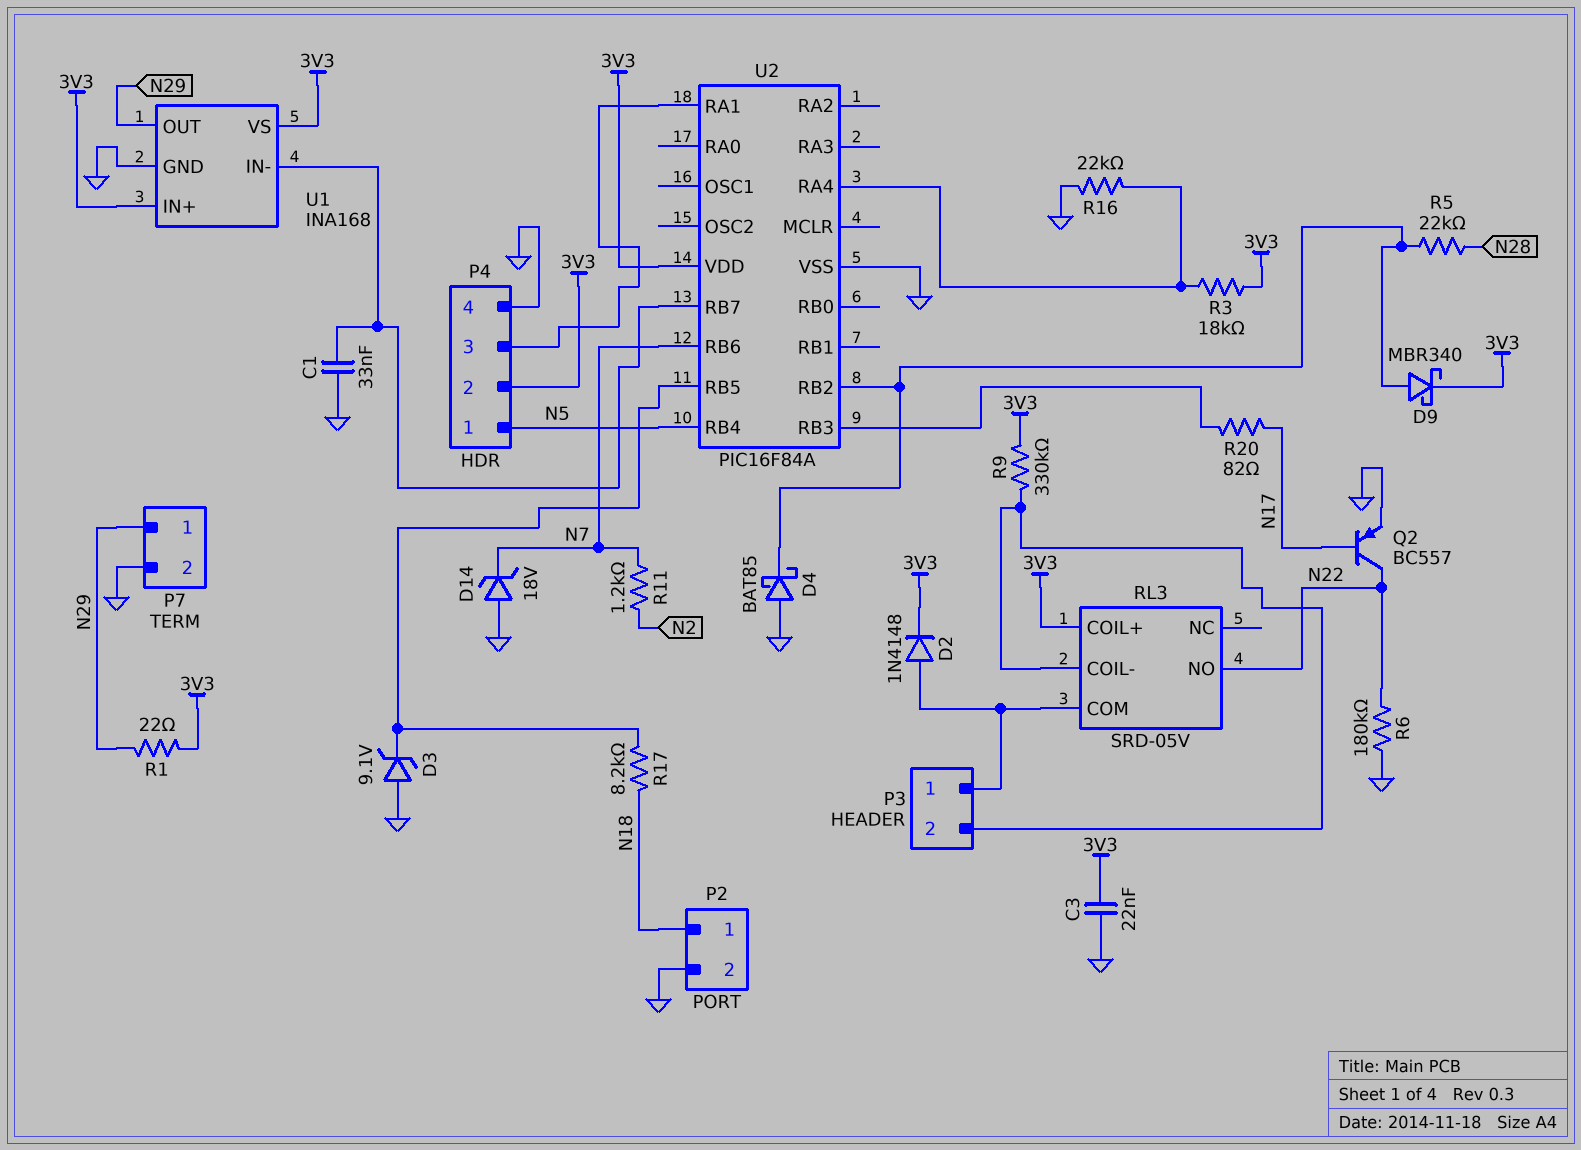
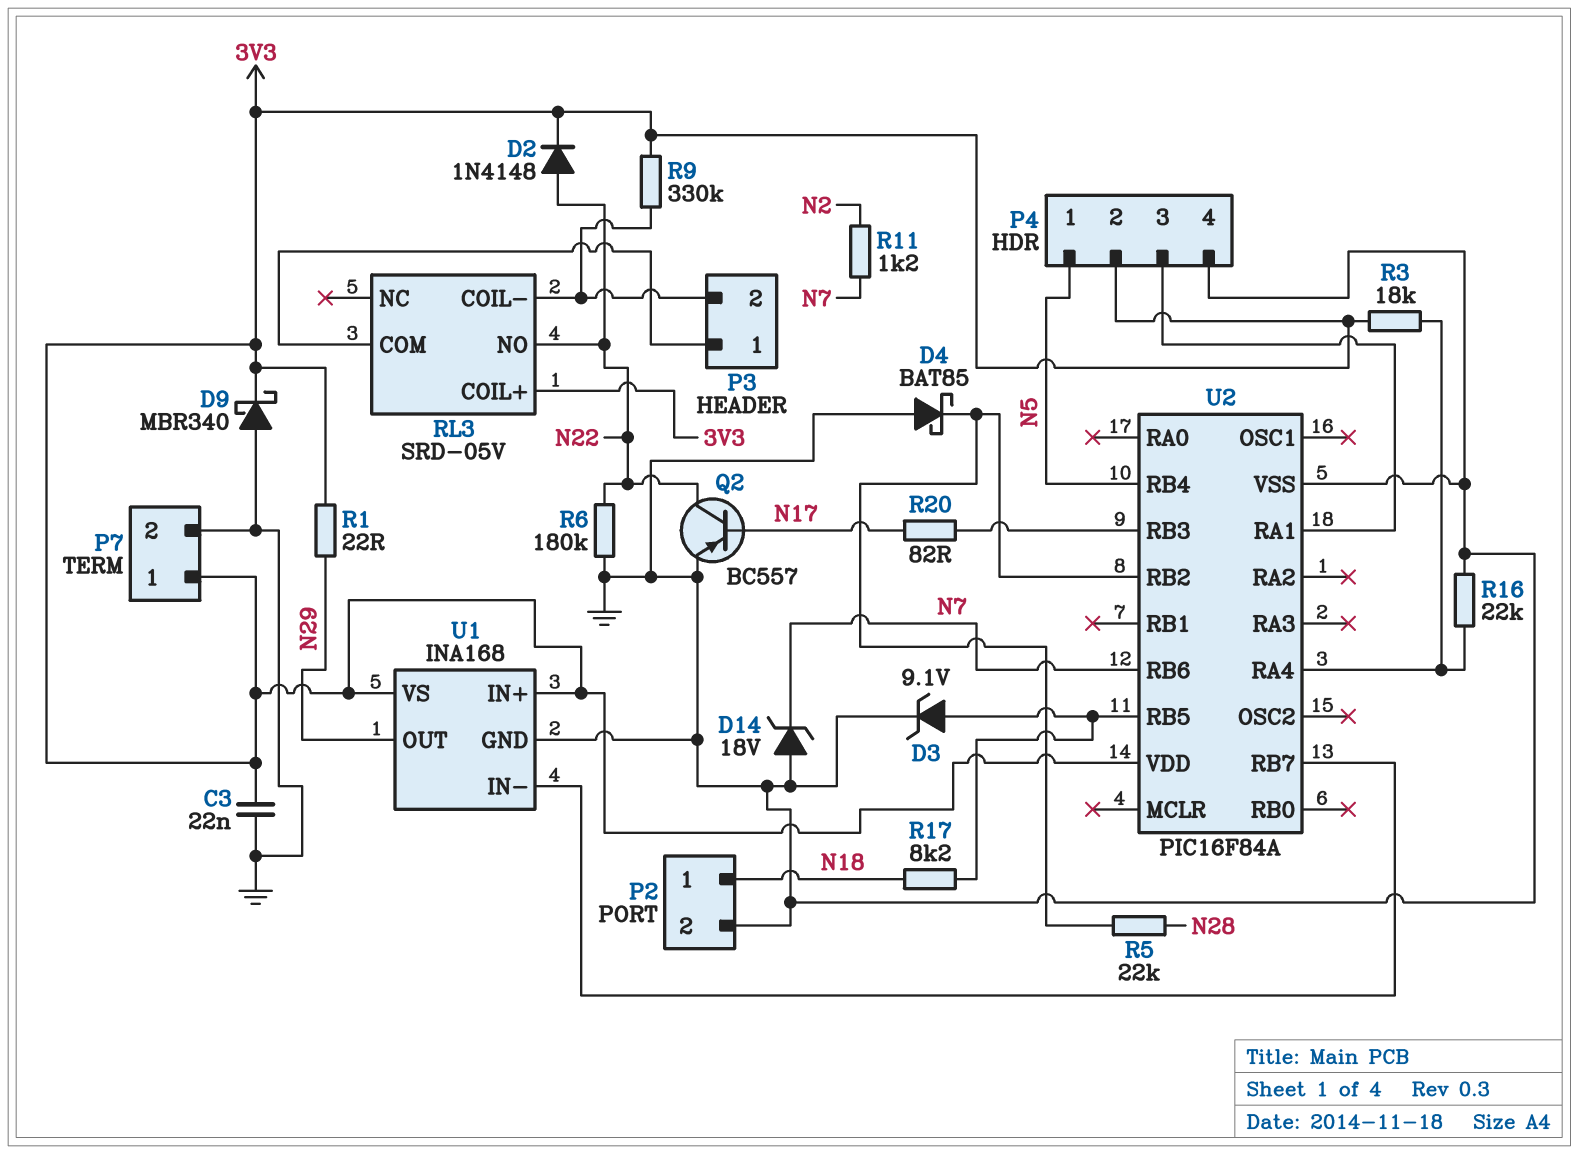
C1: 33nF (GND, U1/IN-) -> none
D2: diode 1N4148 (A P3/1, K 3V3) -> diode 1N4148 (A N22, K 3V3)
D3: zener 9.1V (A GND, K U2/RB5) -> zener 9.1V (A U2/RB5, K GND)
D9: schottky MBR340 (A U2/RB2, K 3V3) -> schottky MBR340 (A GND, K 3V3)
P7 pin 1: N29 -> 3V3

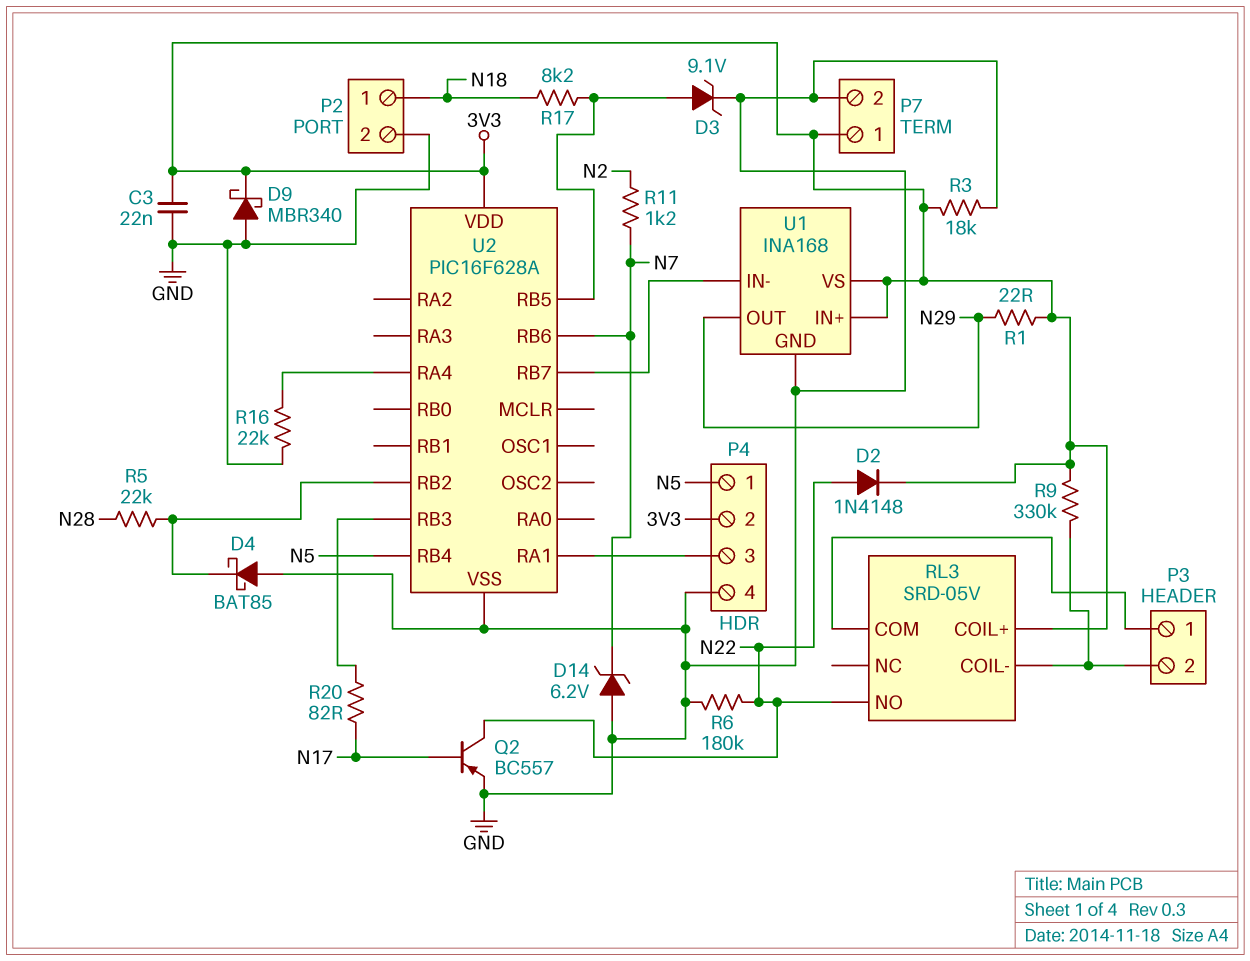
D14: zener 18V (A GND, K N7) -> zener 6.2V (A GND, K N7)
R3: 18k (3V3, U2/RA4) -> 18k (3V3, GND)
U2: PIC16F84A -> PIC16F628A

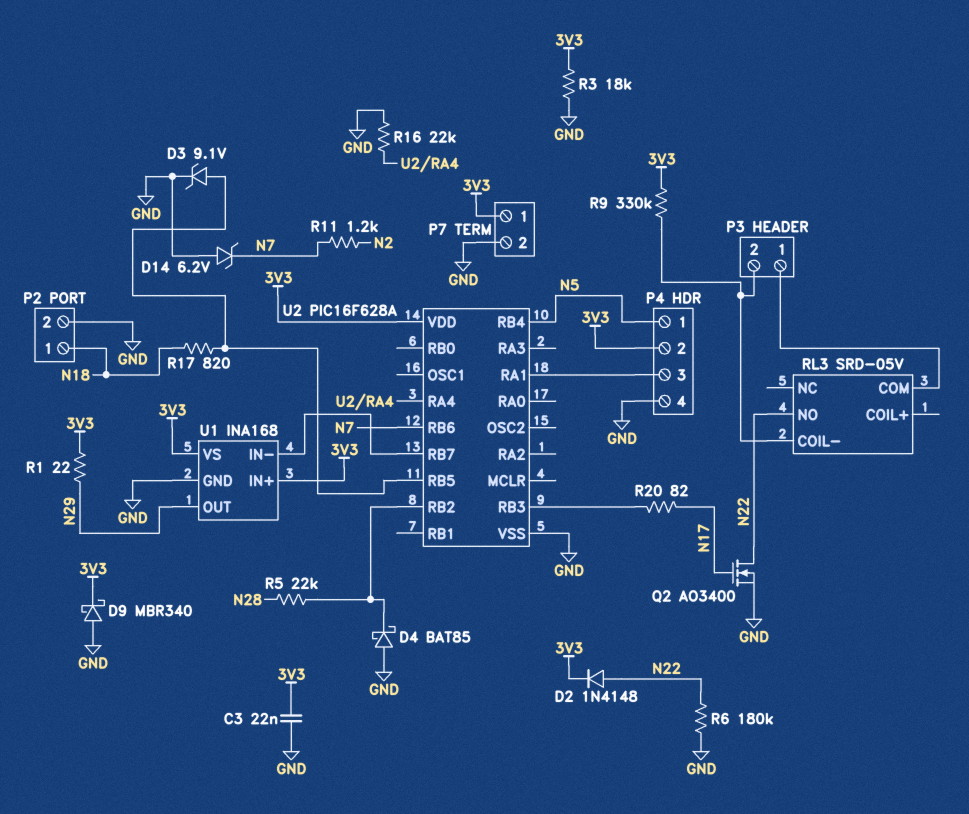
Q2: PNP BC557 (B N17, C N22, E GND) -> NMOS AO3400 (G N17, D N22, S GND)
R17: 8.2k (N18, U2/RB5) -> 820 (N18, U2/RB5)
RL3 pin COIL+: 3V3 -> none

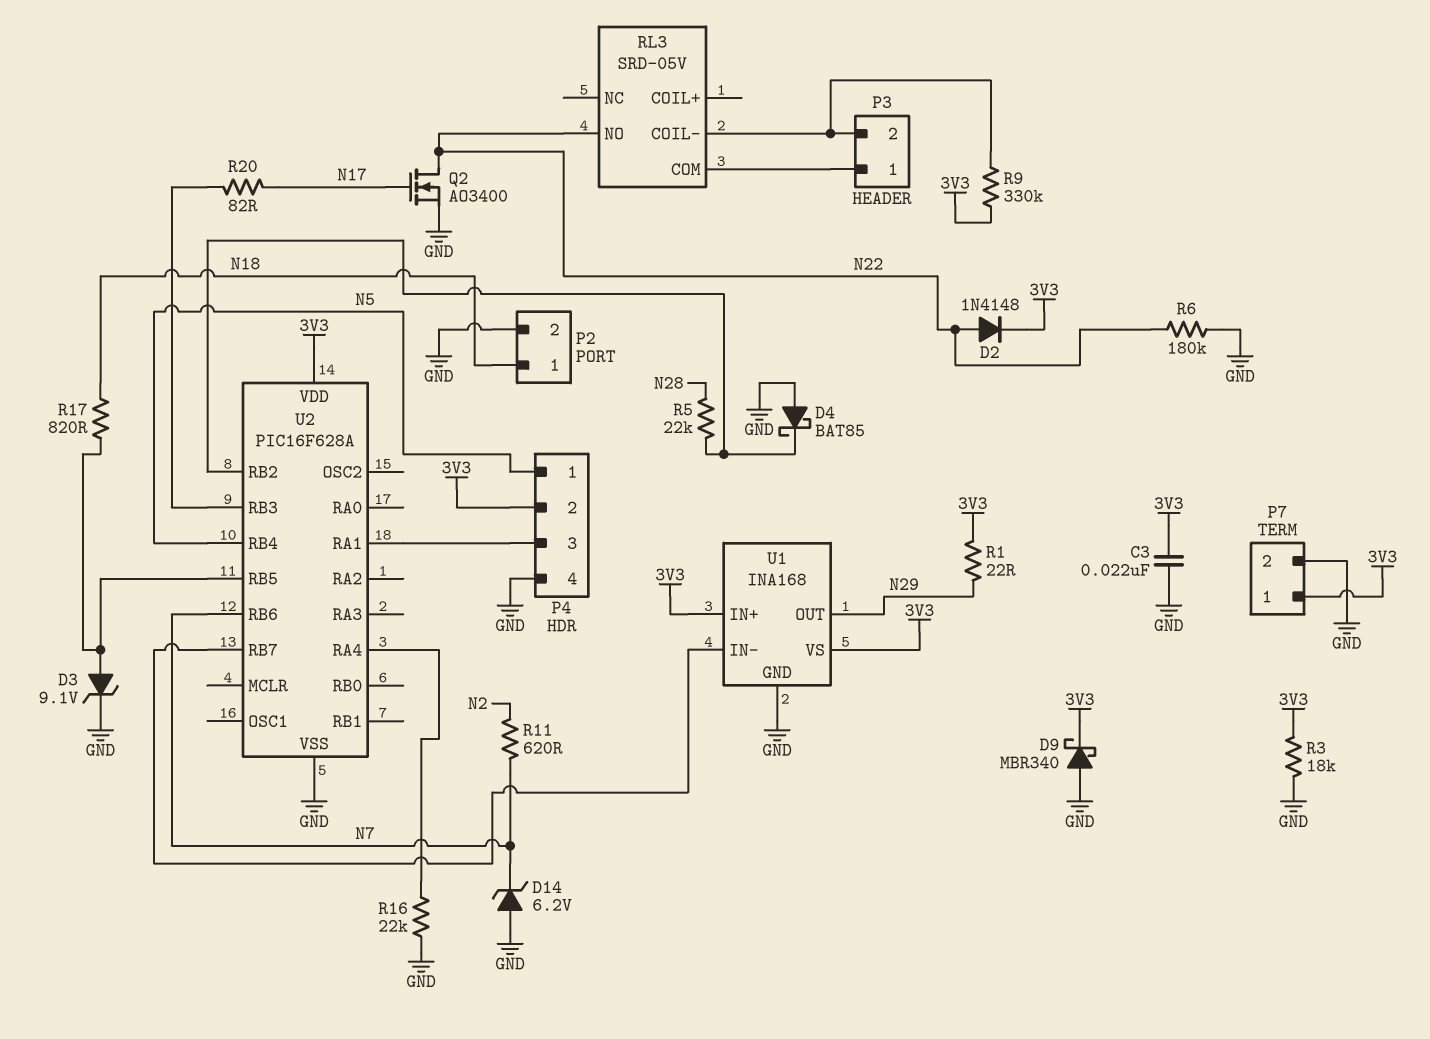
R11: 1.2k (N2, N7) -> 620 (N2, N7)

